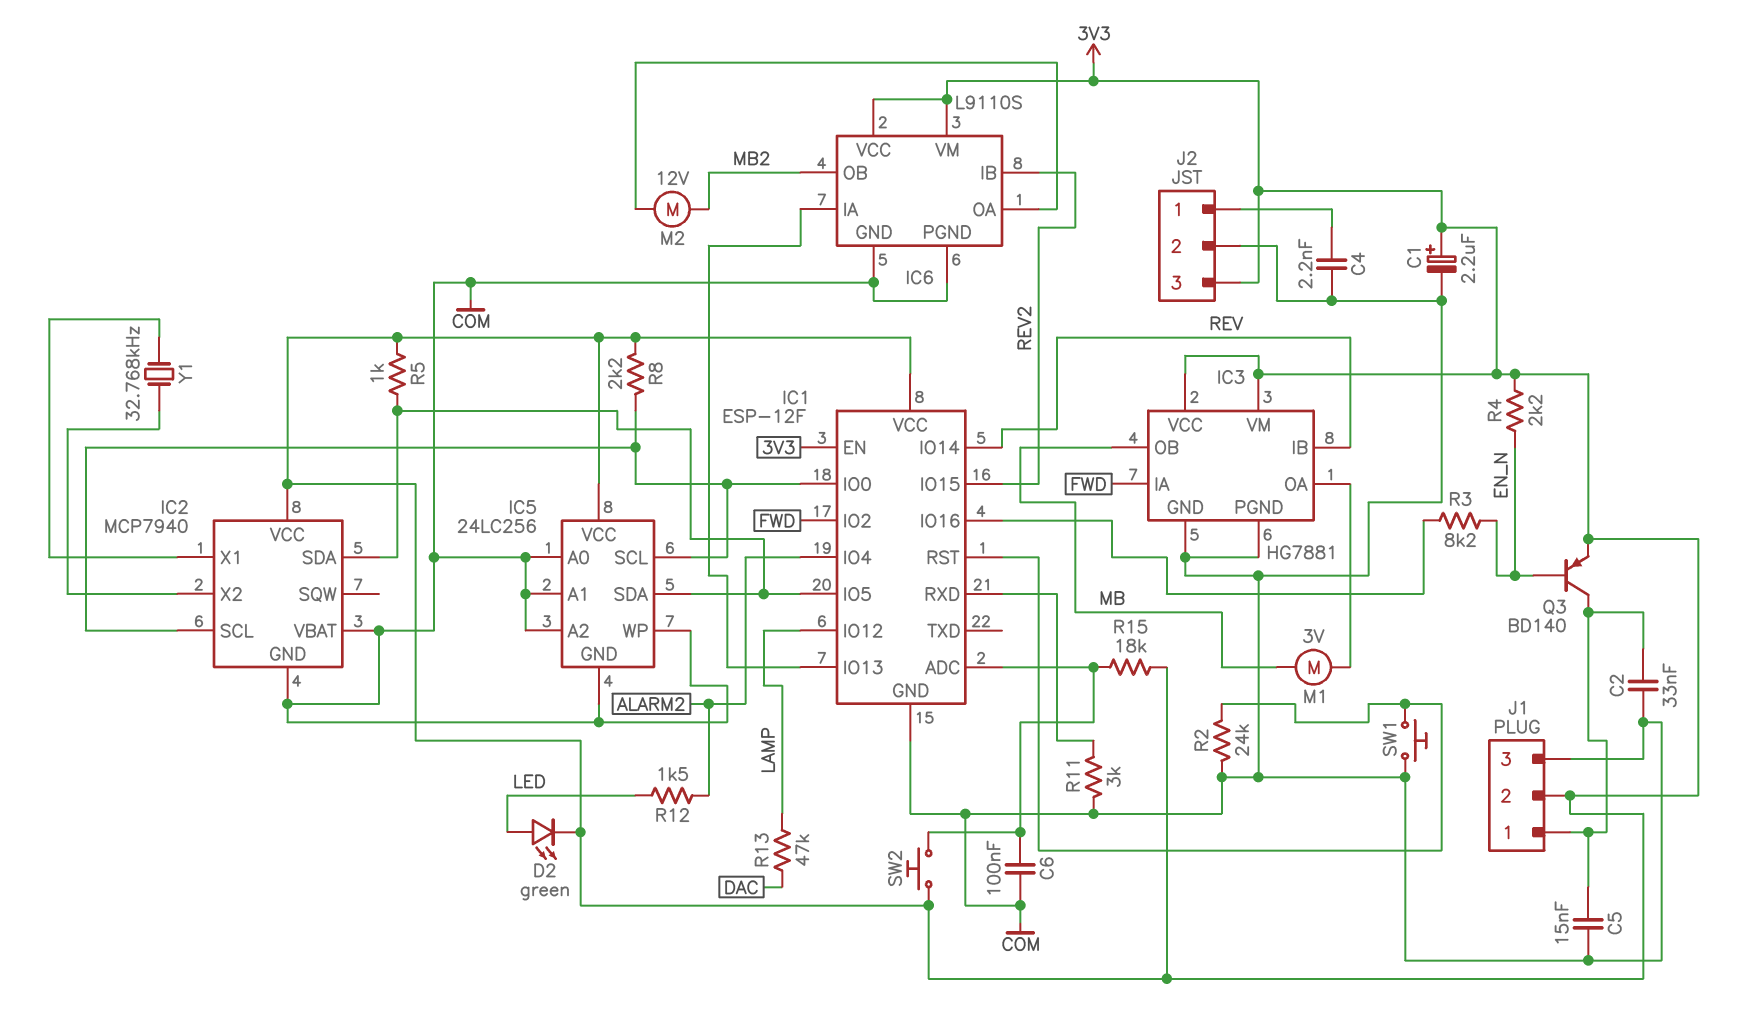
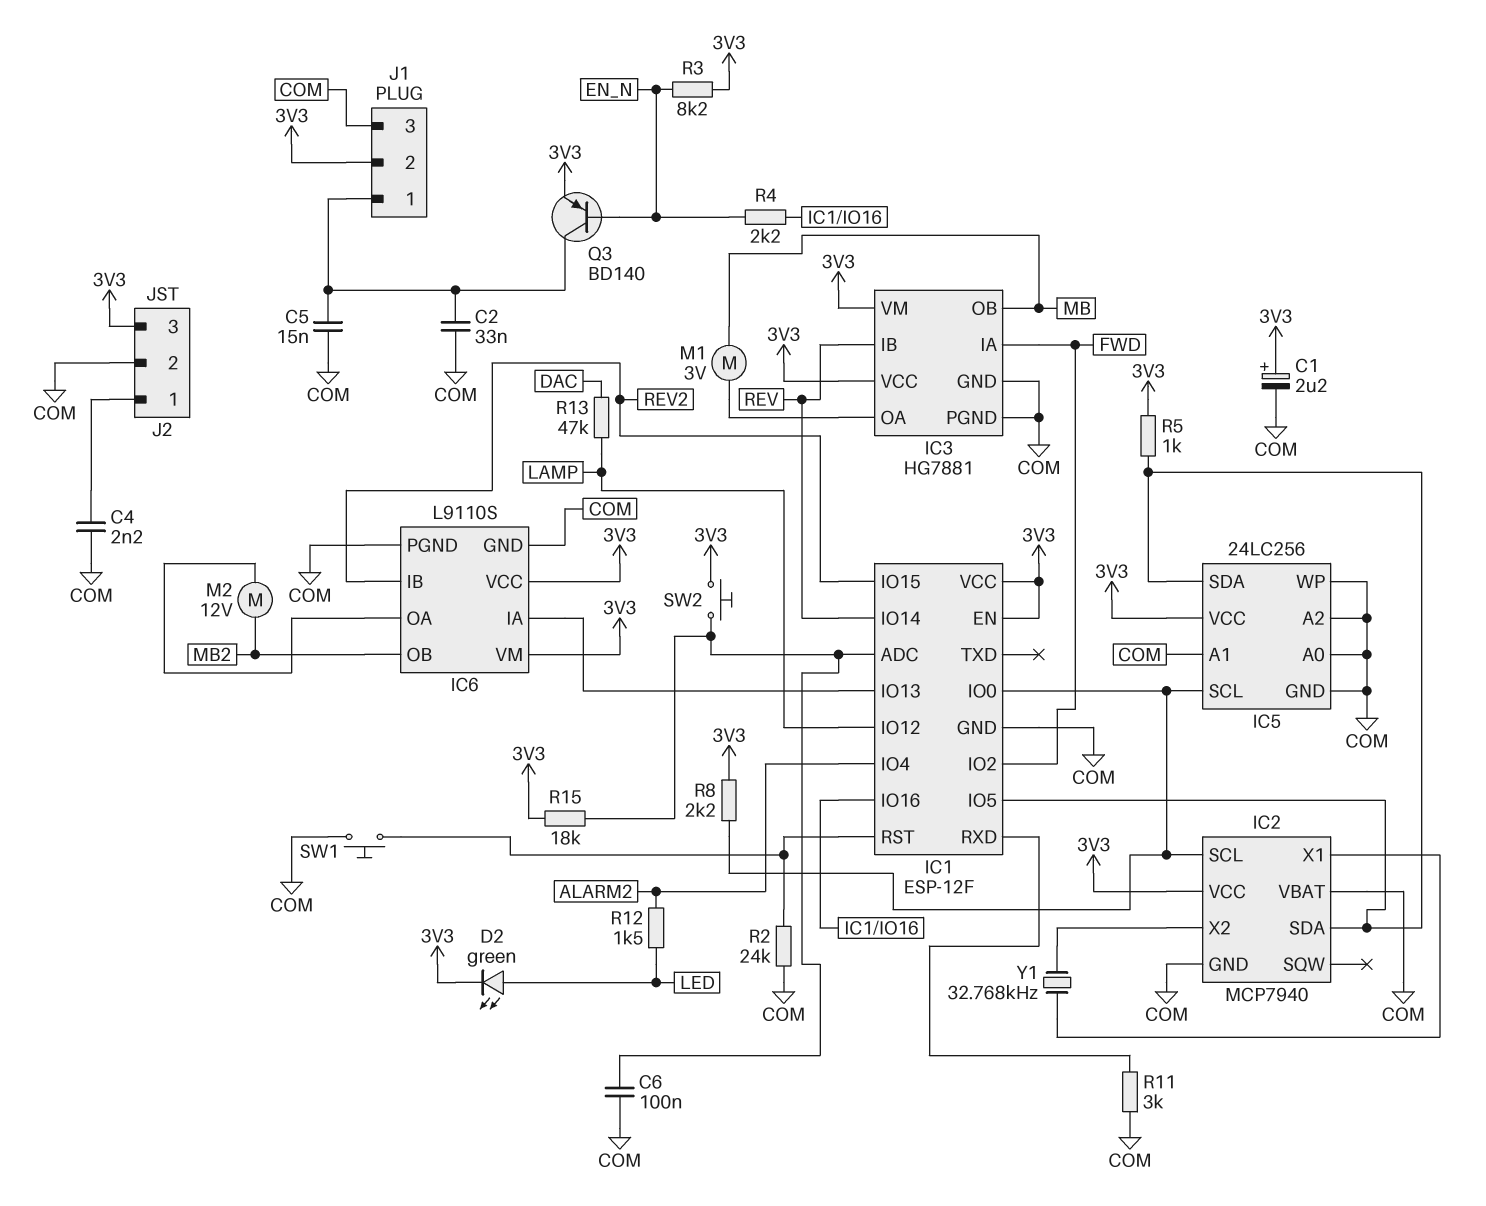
R3: 8.2k (EN_N, IC1/IO16) -> 8.2k (3V3, EN_N)
R4: 2.2k (3V3, EN_N) -> 2.2k (EN_N, IC1/IO16)

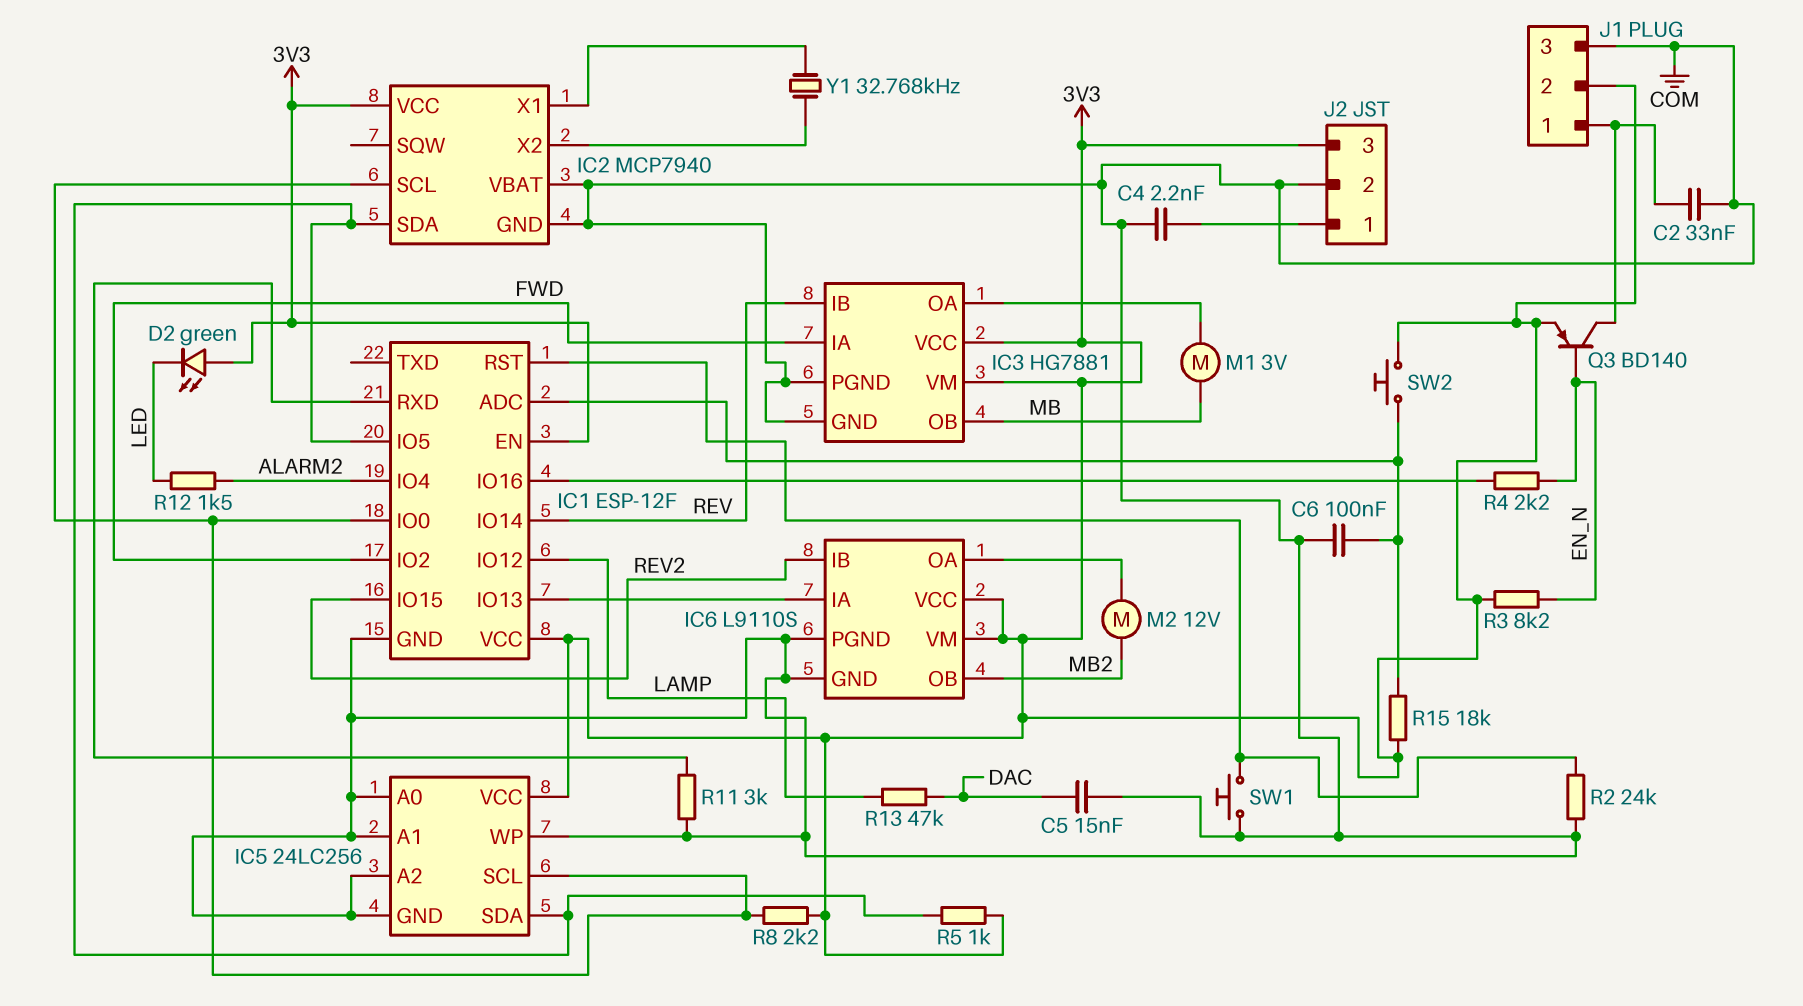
C1: 2.2uF (plus 3V3, minus COM) -> none
C5: 15nF (COM, J1/1) -> 15nF (COM, DAC)
D2: LED green (A LED, K 3V3) -> LED green (A 3V3, K LED)

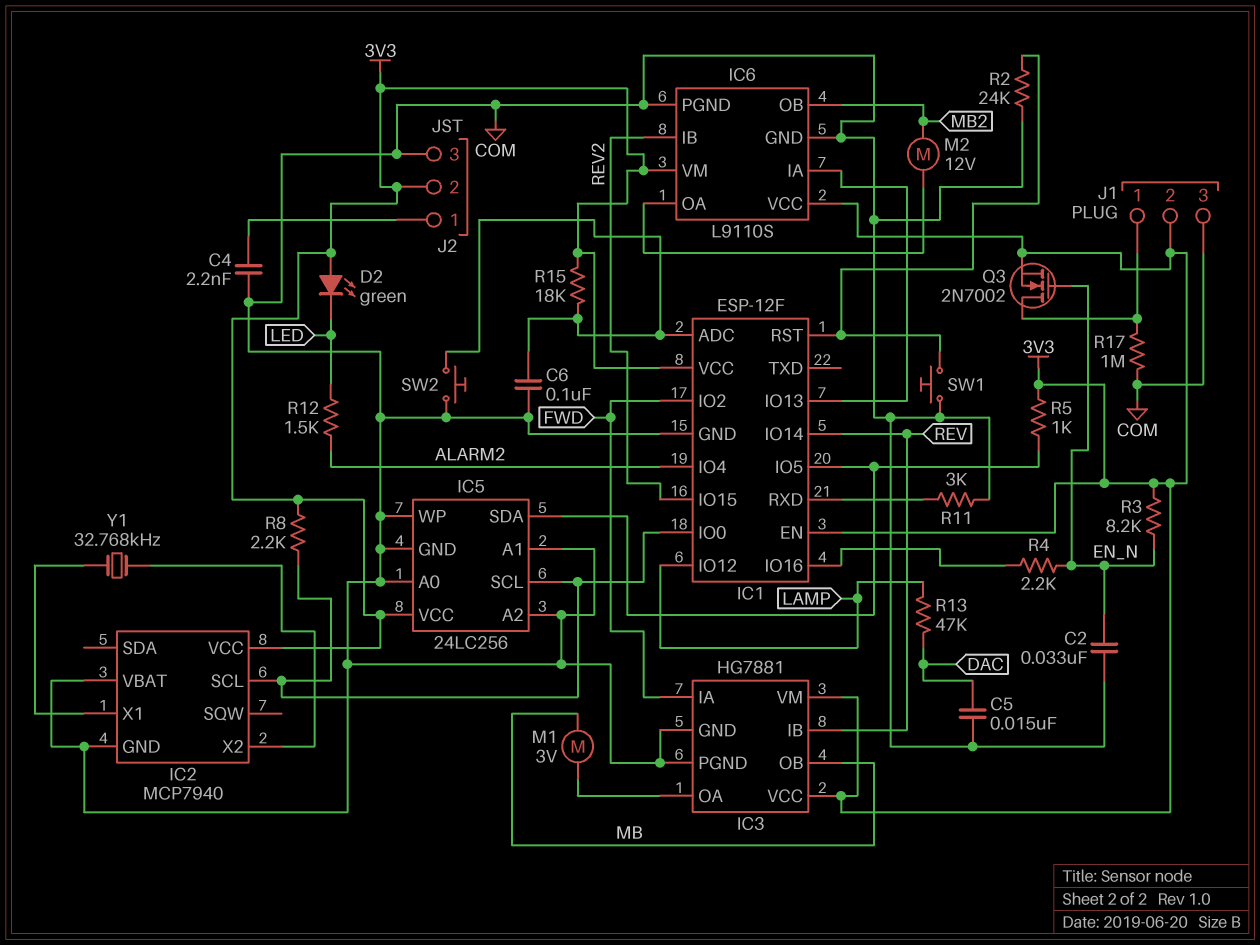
C2: 33nF (COM, J1/1) -> 33nF (COM, EN_N)
IC2 pin SDA: IC1/IO5 -> none
J2 pin 2: COM -> 3V3
J2 pin 3: 3V3 -> COM
Q3: PNP BD140 (B EN_N, C J1/1, E 3V3) -> NMOS 2N7002 (G EN_N, D J1/1, S 3V3)
R17: none -> 1M (COM, J1/1)
SW2: button (3V3, IC1/ADC) -> button (COM, IC1/ADC)

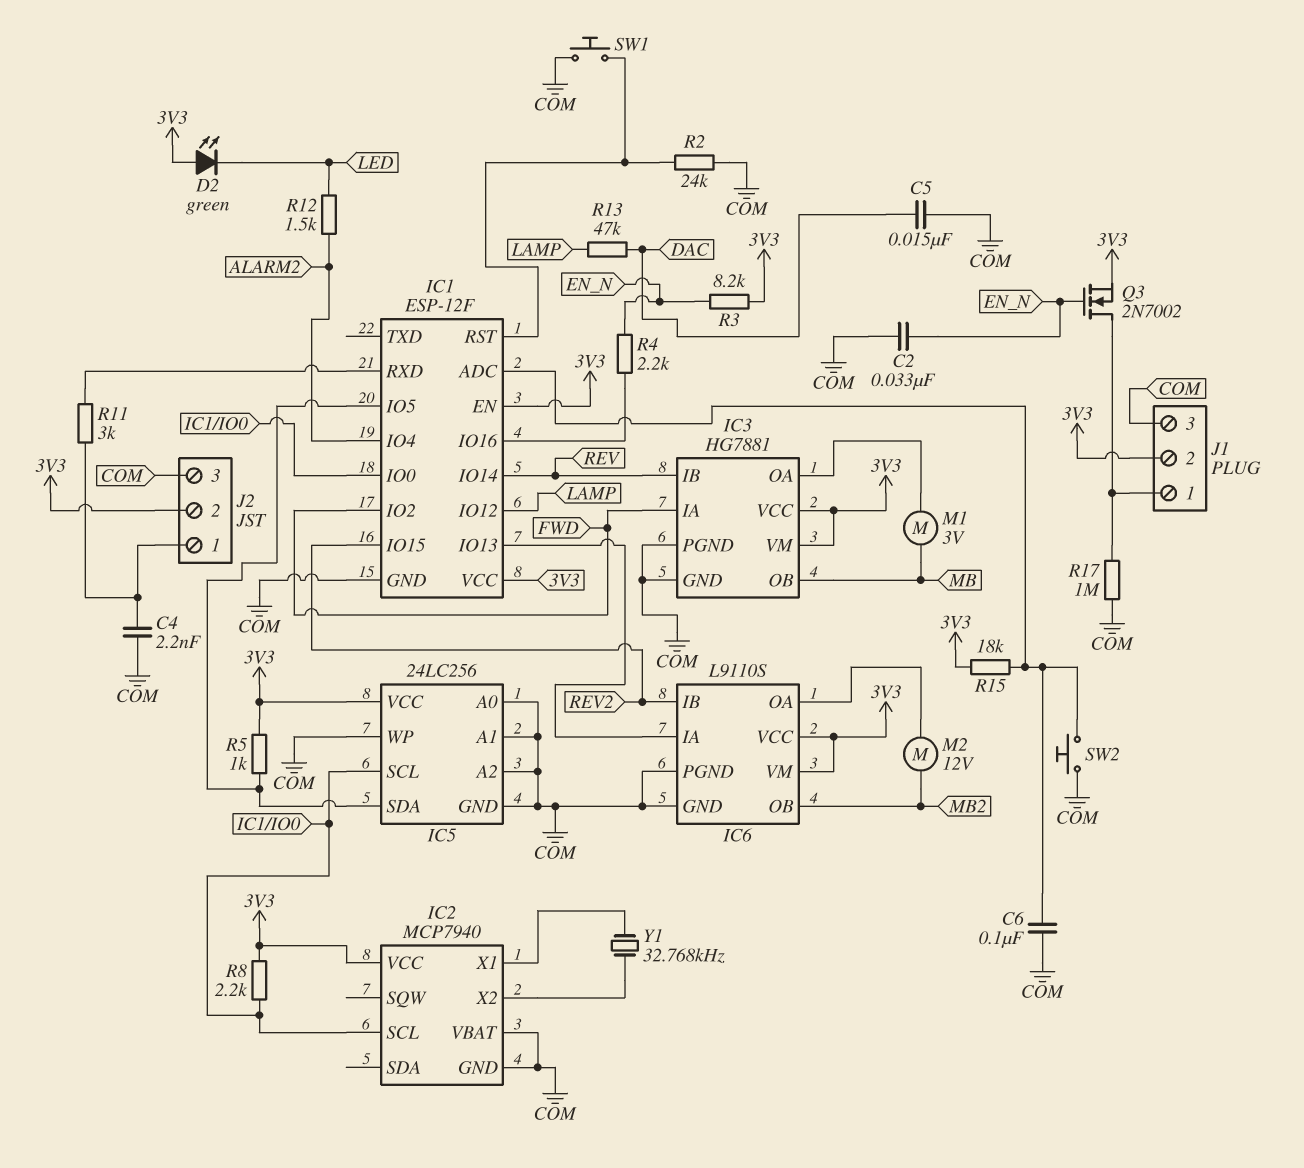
R11: 3k (COM, IC1/RXD) -> 3k (IC1/RXD, J2/1)

